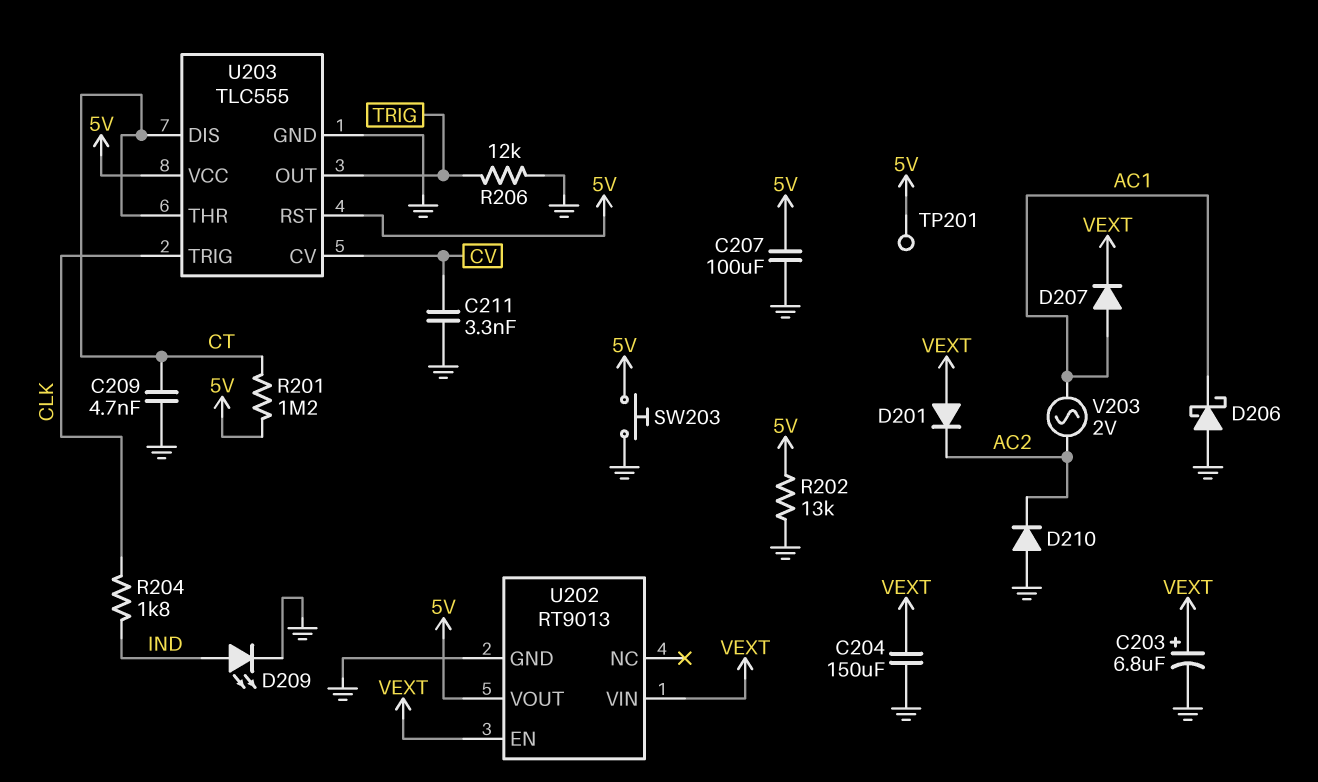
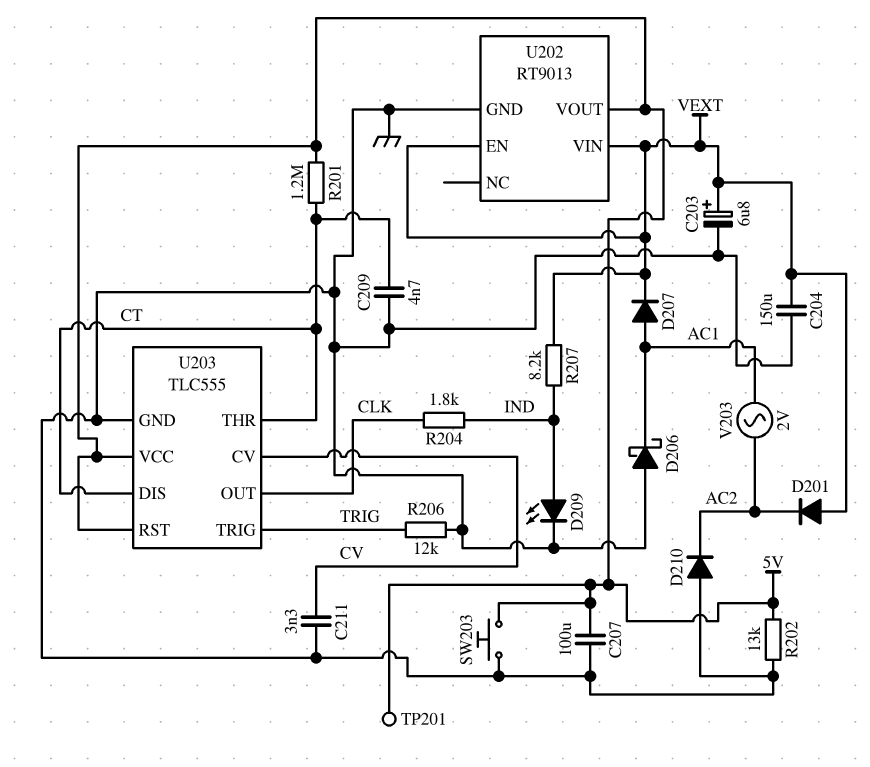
R207: none -> 8.2k (IND, VEXT)
U203 pin OUT: TRIG -> CLK
U203 pin TRIG: CLK -> TRIG

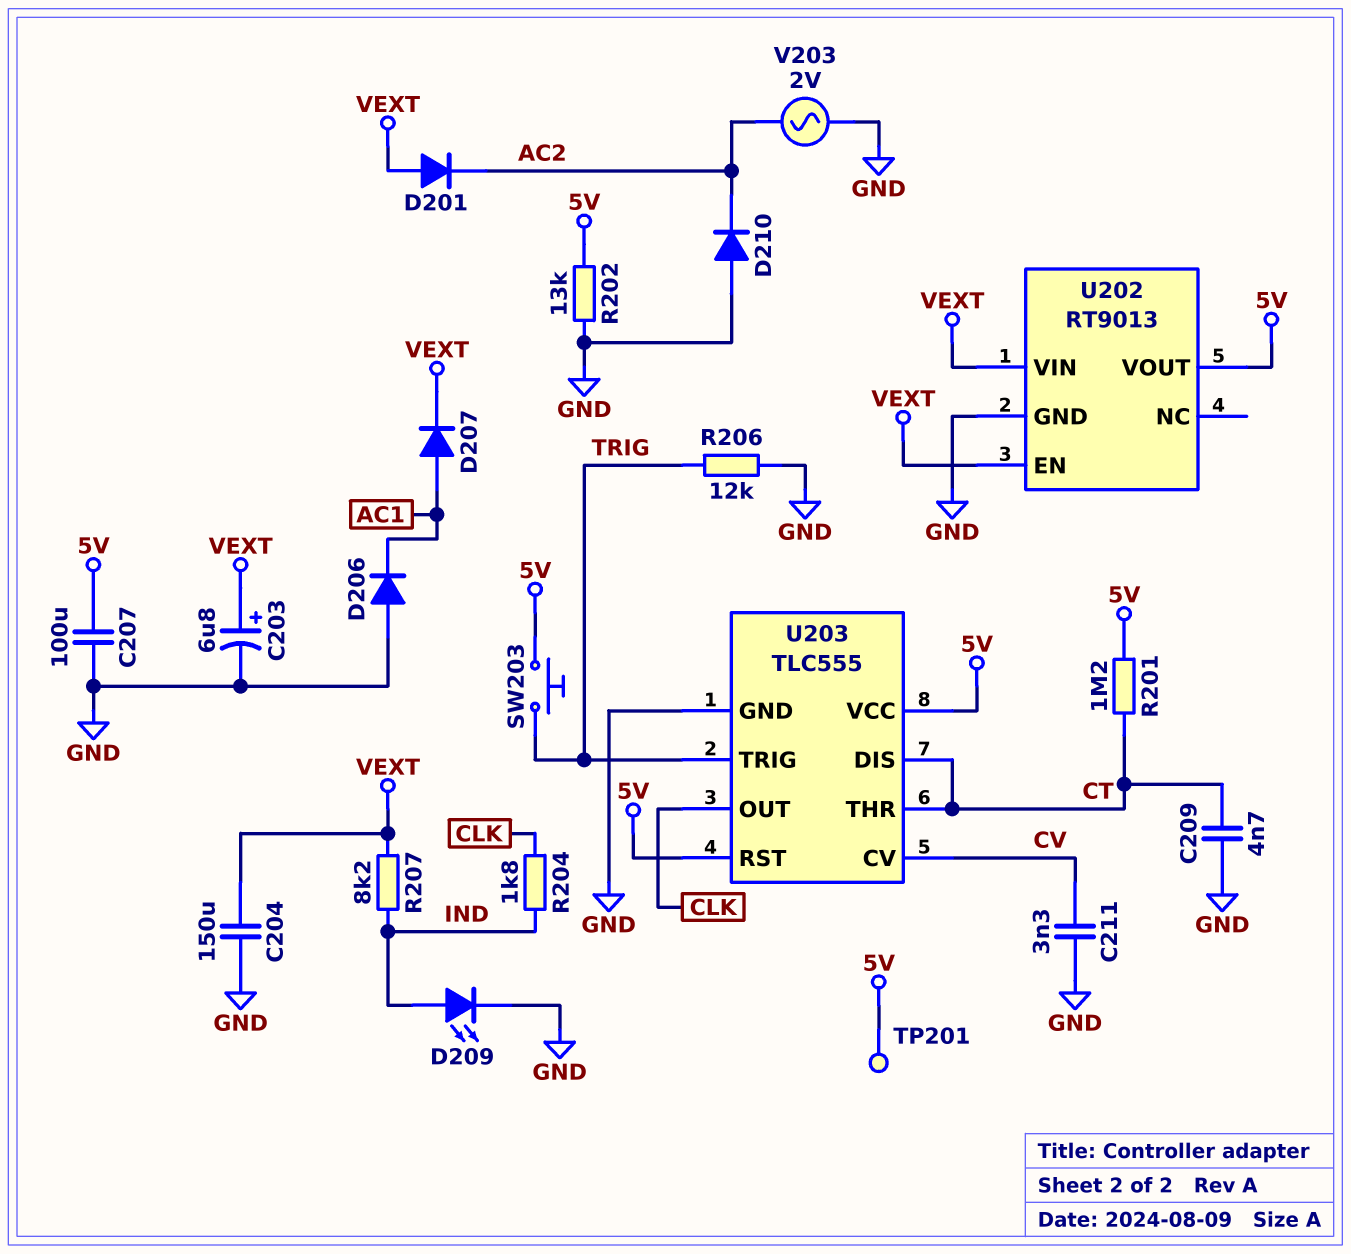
D206: schottky (A GND, K AC1) -> diode (A GND, K AC1)
SW203: button (5V, GND) -> button (5V, TRIG)
V203: AC 2V (AC1, AC2) -> AC 2V (AC2, GND)

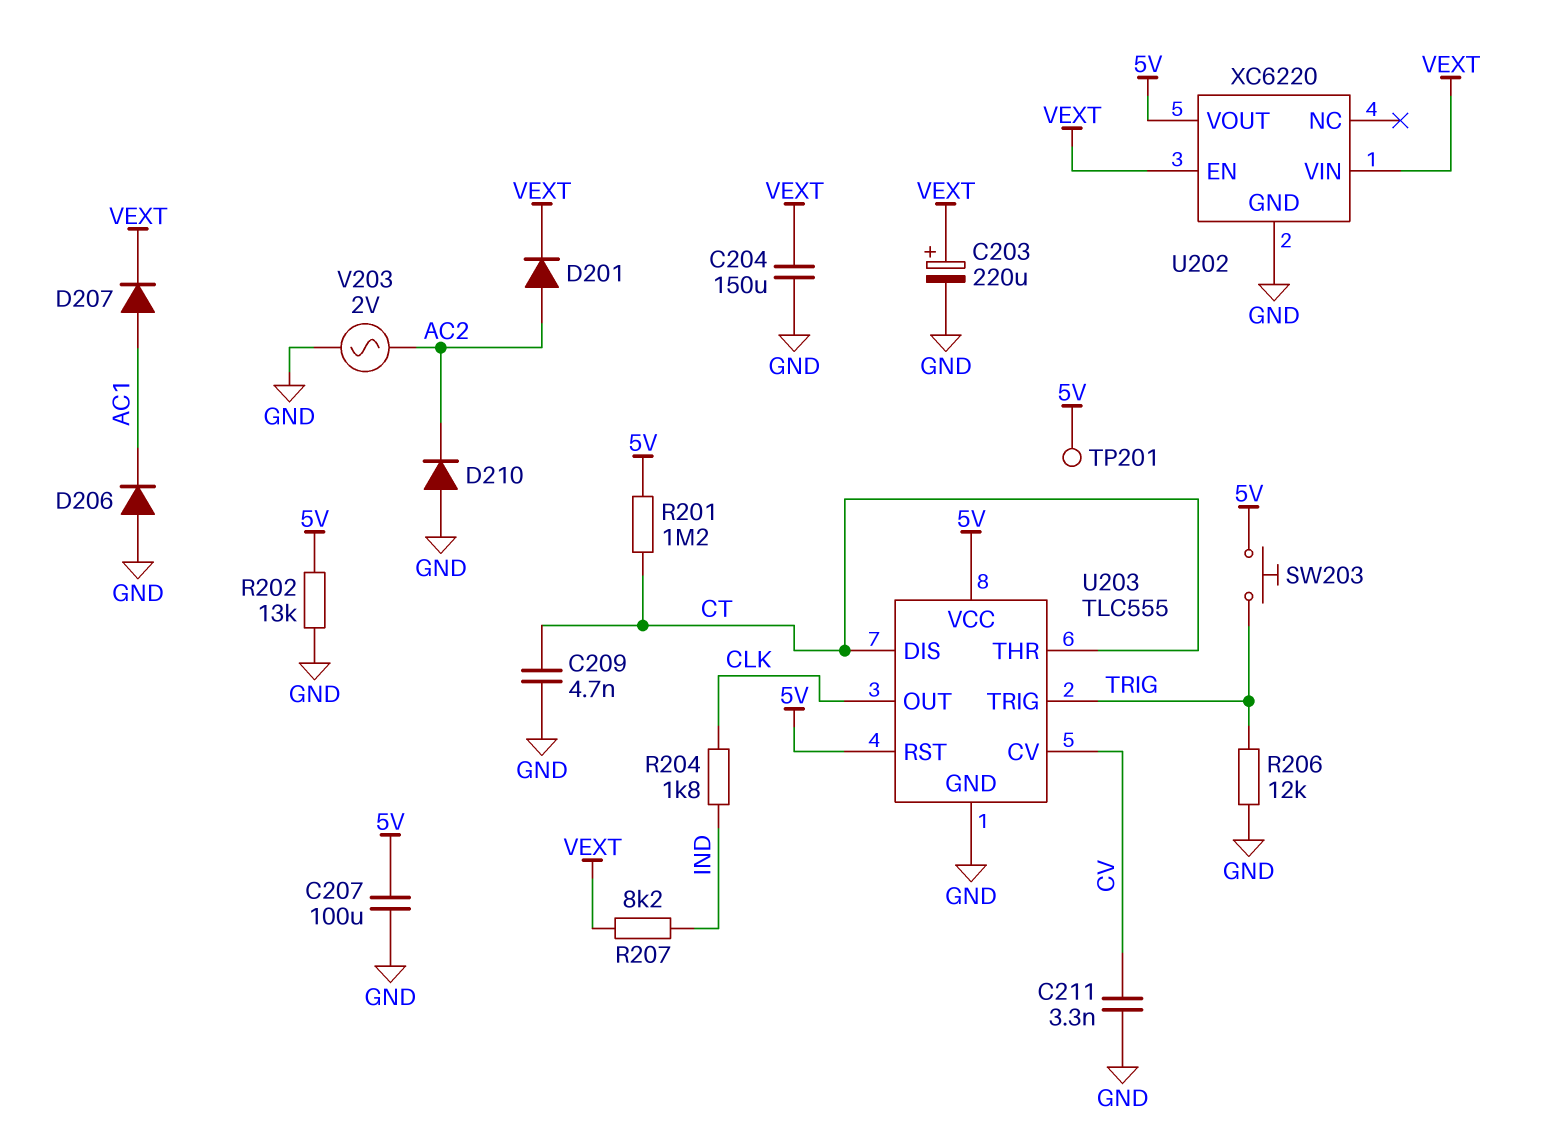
C203: 6.8uF (plus VEXT, minus GND) -> 220uF (plus VEXT, minus GND)
D201: diode (A VEXT, K AC2) -> diode (A AC2, K VEXT)
D209: LED (A IND, K GND) -> none
U202: RT9013 -> XC6220

